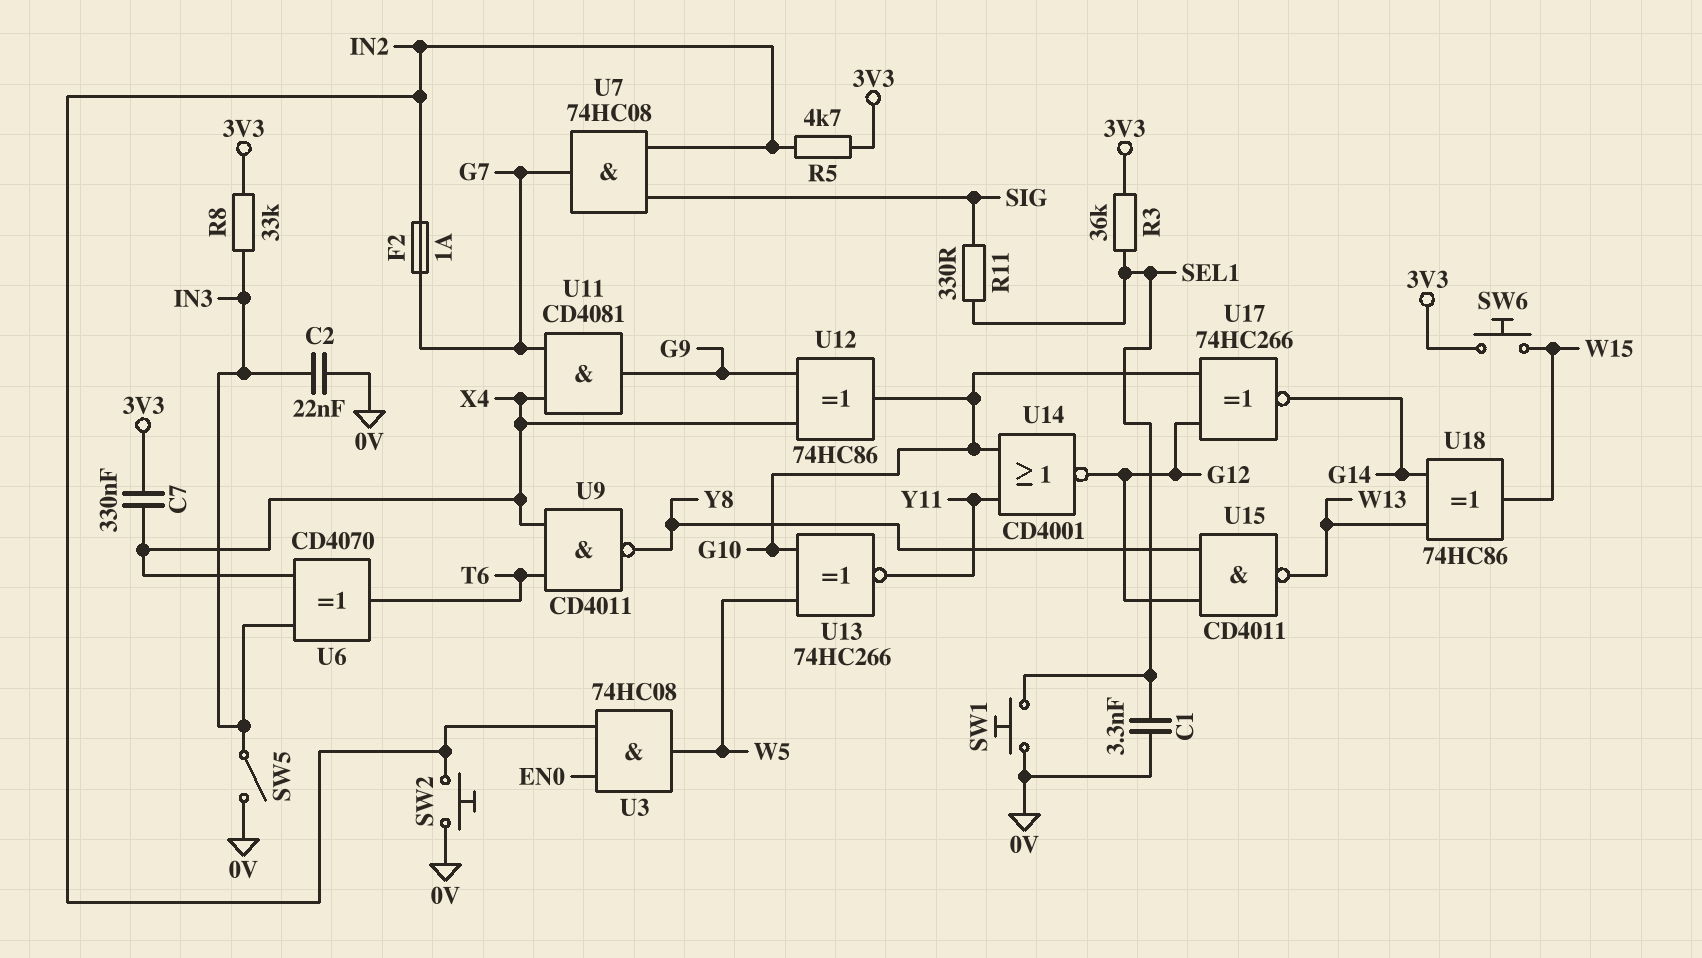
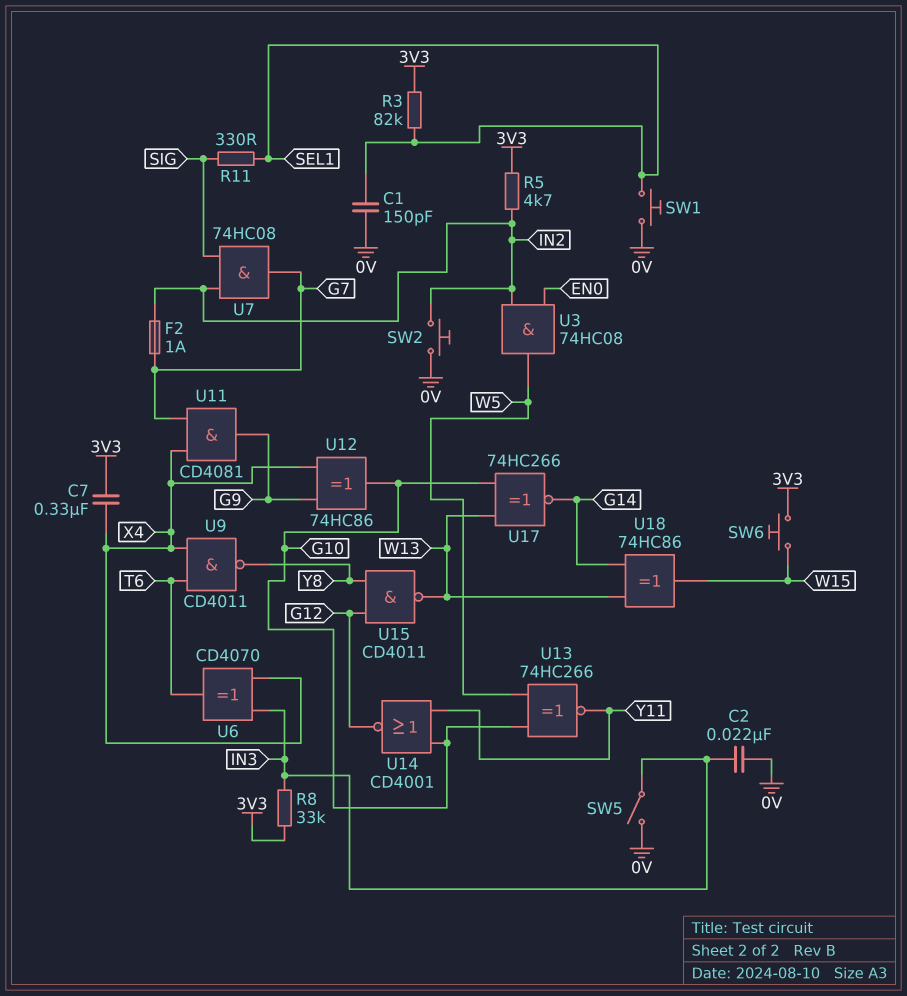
C1: 3.3nF (0V, SEL1) -> 150pF (0V, SEL1)
R3: 36k (3V3, SEL1) -> 82k (3V3, SEL1)
U17: XNOR 74HC266 (in G10, in G12, out G14) -> XNOR 74HC266 (in G10, in W13, out G14)

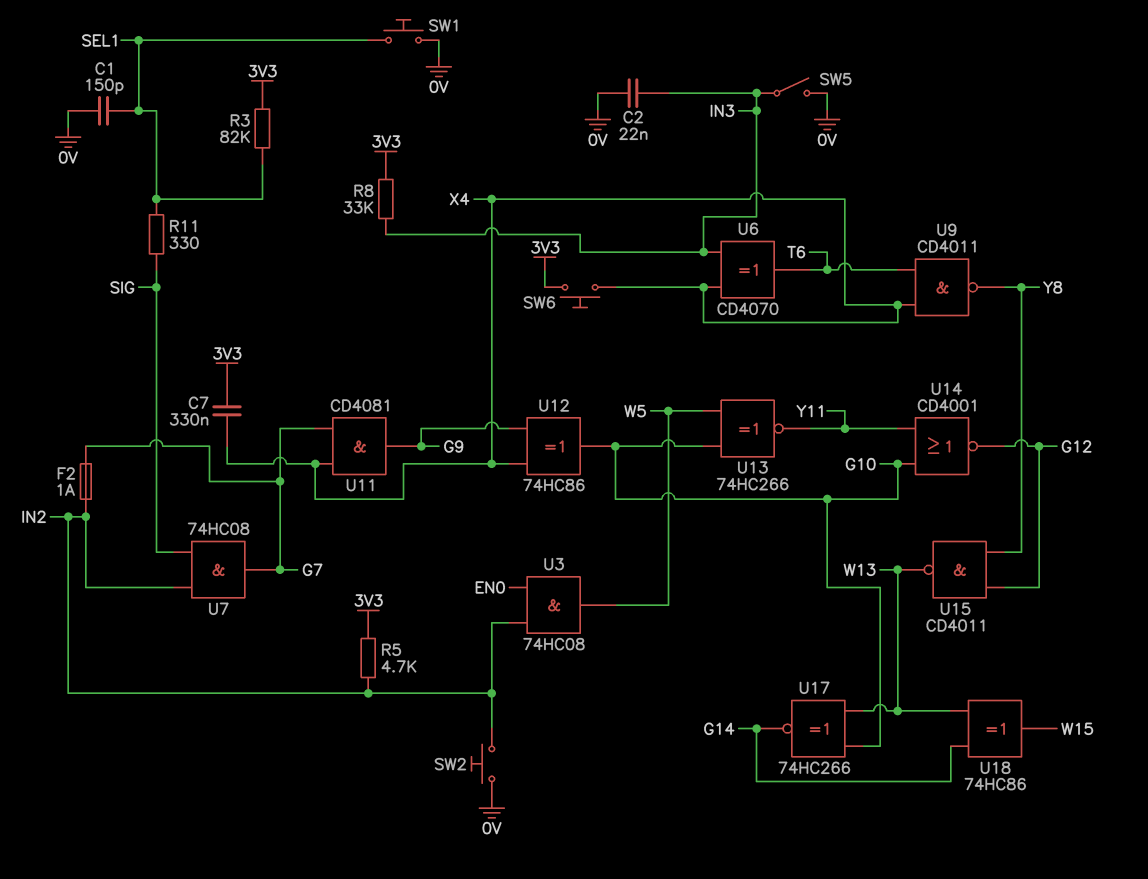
SW6: button (3V3, W15) -> button (3V3, X4)

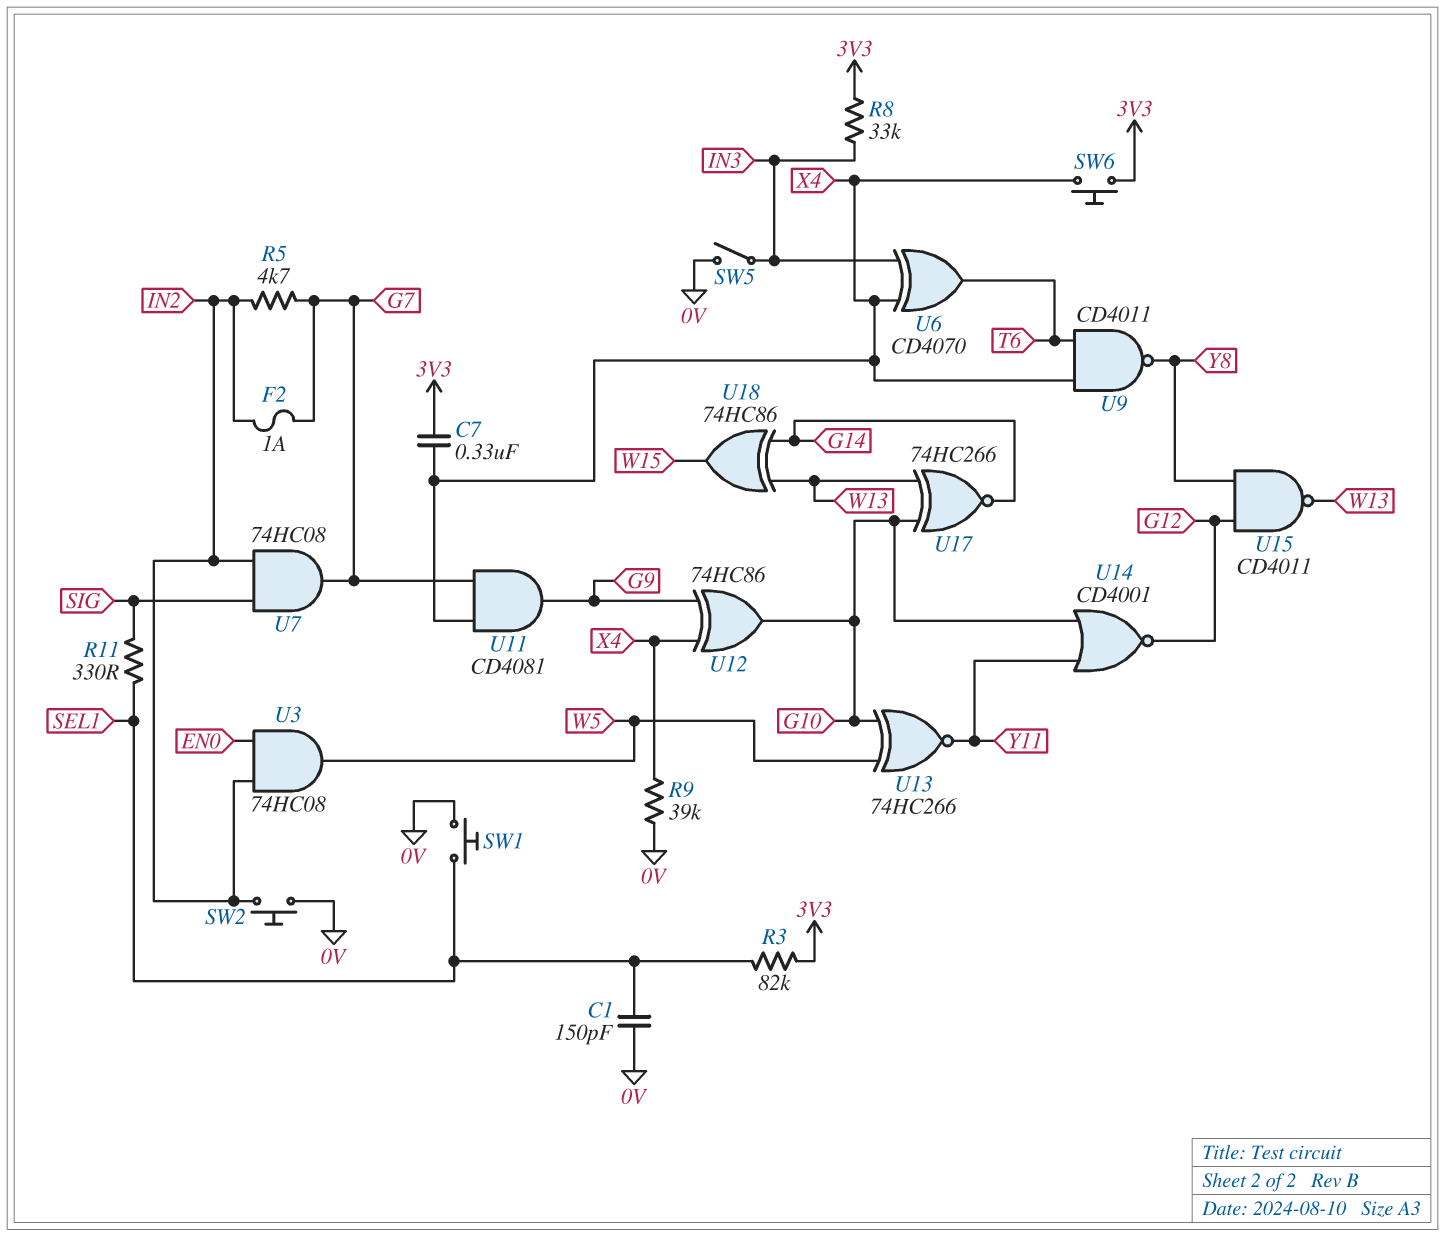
C2: 22nF (0V, IN3) -> none
R5: 4.7k (3V3, IN2) -> 4.7k (G7, IN2)
R9: none -> 39k (0V, X4)

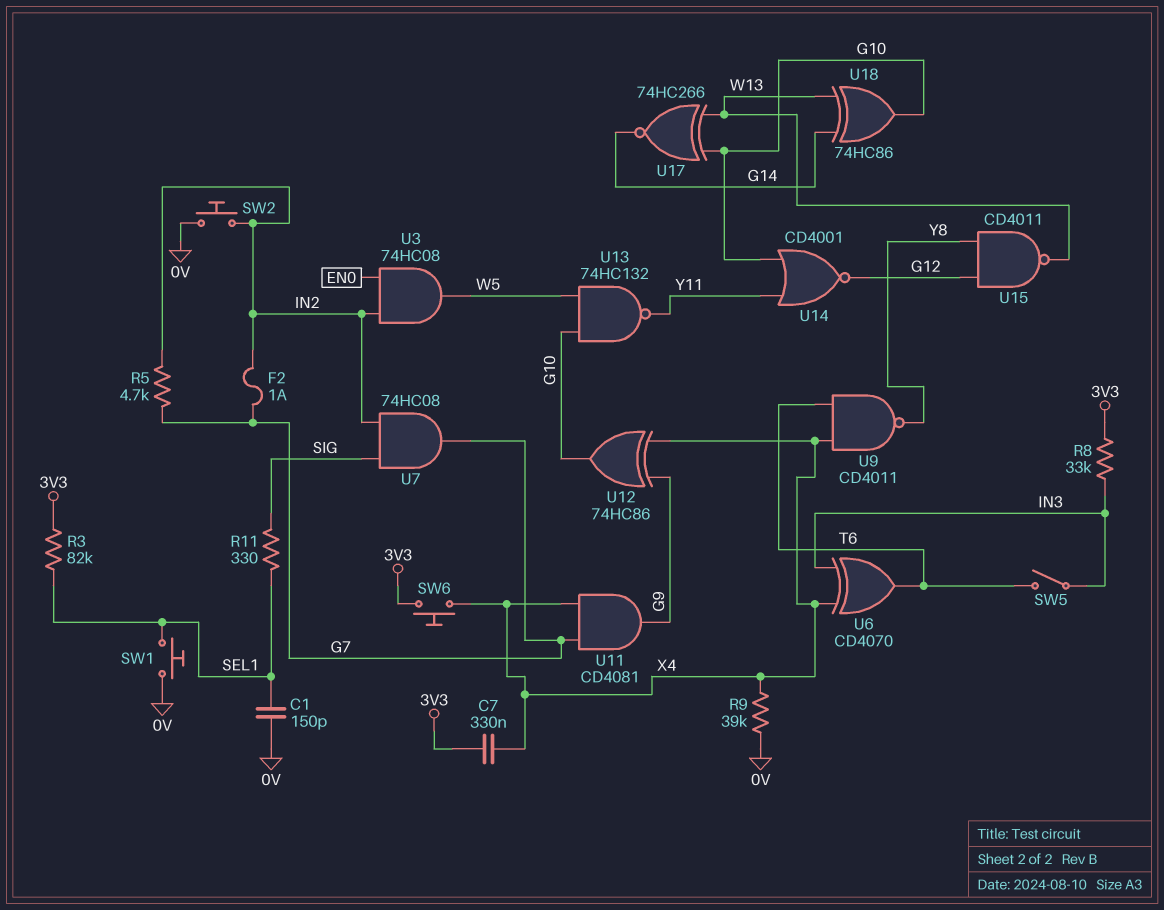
SW5: switch (0V, IN3) -> switch (IN3, T6)
U13: XNOR 74HC266 (in G10, in W5, out Y11) -> NAND 74HC132 (in G10, in W5, out Y11)
U18: XOR 74HC86 (in G14, in W13, out W15) -> XOR 74HC86 (in G14, in W13, out G10)

